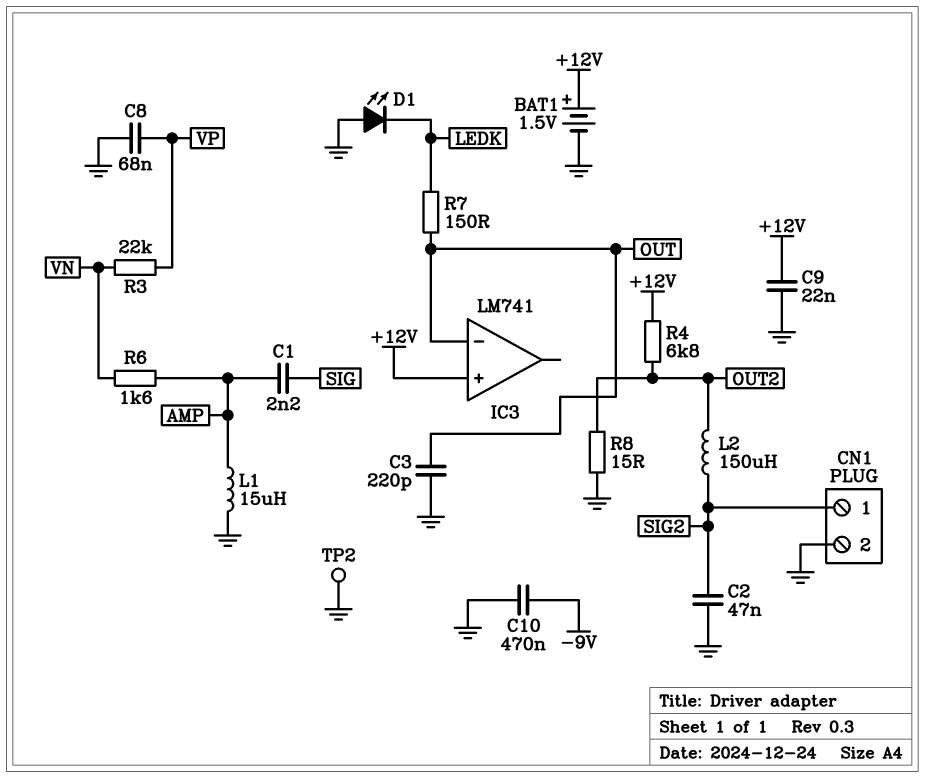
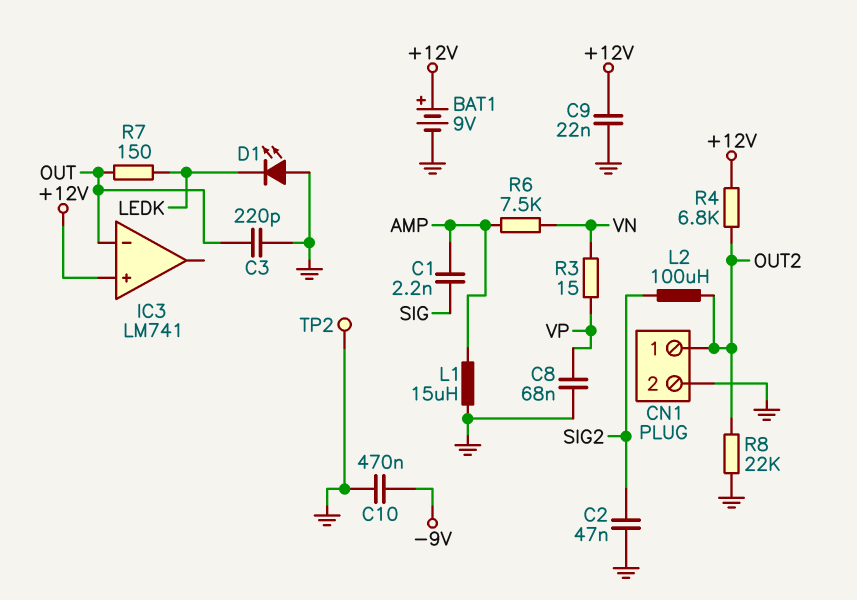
BAT1: 1.5V (plus +12V, minus GND) -> 9V (plus +12V, minus GND)
CN1 pin 1: SIG2 -> OUT2
L2: 150uH (OUT2, SIG2) -> 100uH (OUT2, SIG2)
R3: 22k (VN, VP) -> 15 (VN, VP)
R6: 1.6k (AMP, VN) -> 7.5k (AMP, VN)
R8: 15 (GND, OUT2) -> 22k (GND, OUT2)

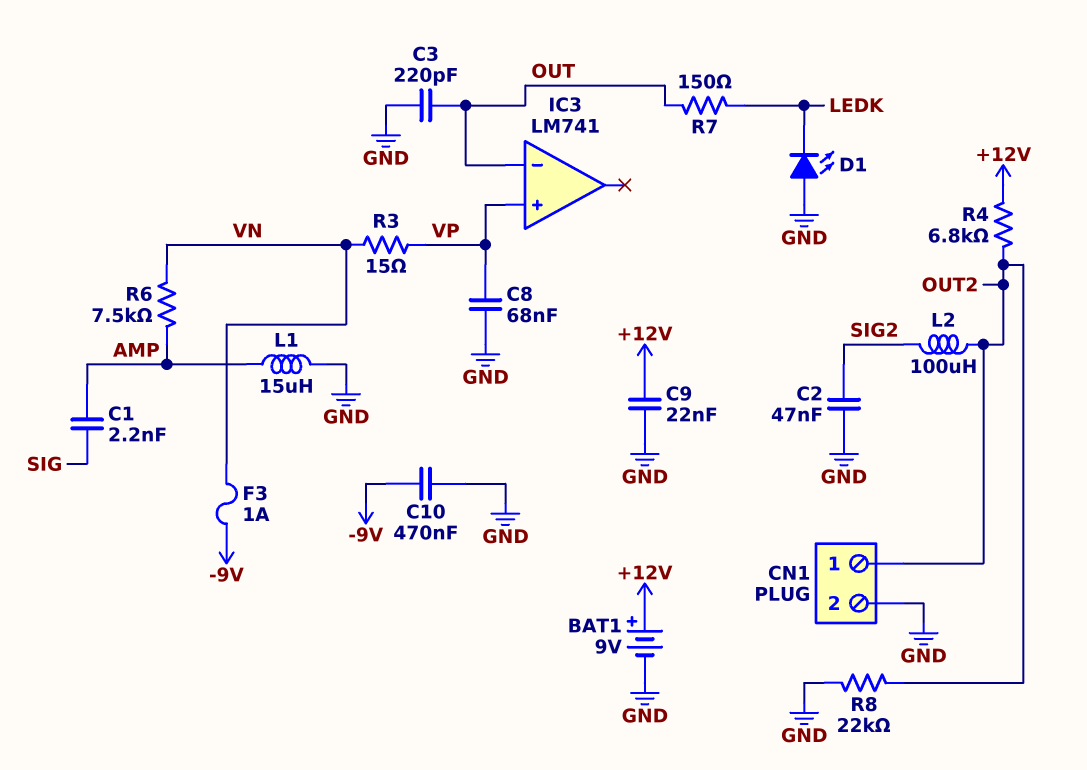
F3: none -> 1A (-9V, VN)
IC3 pin in+: +12V -> VP
TP2: test point (GND) -> none

